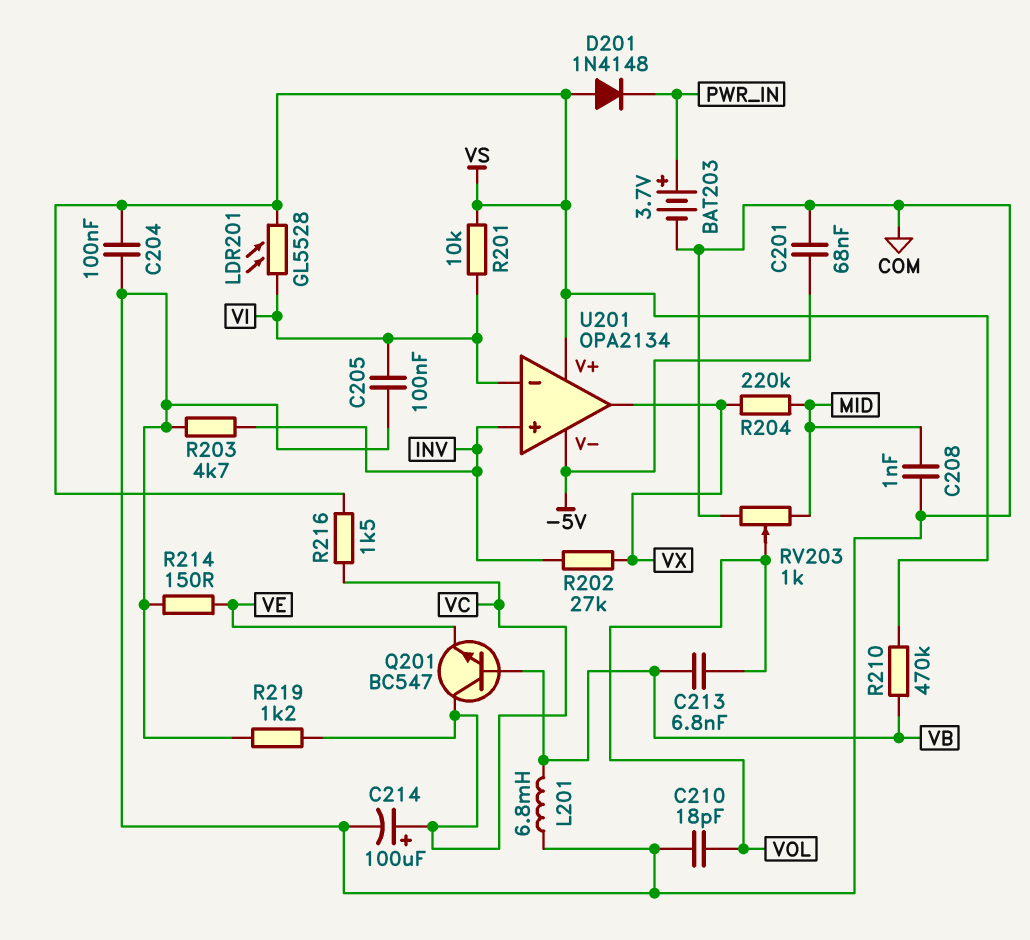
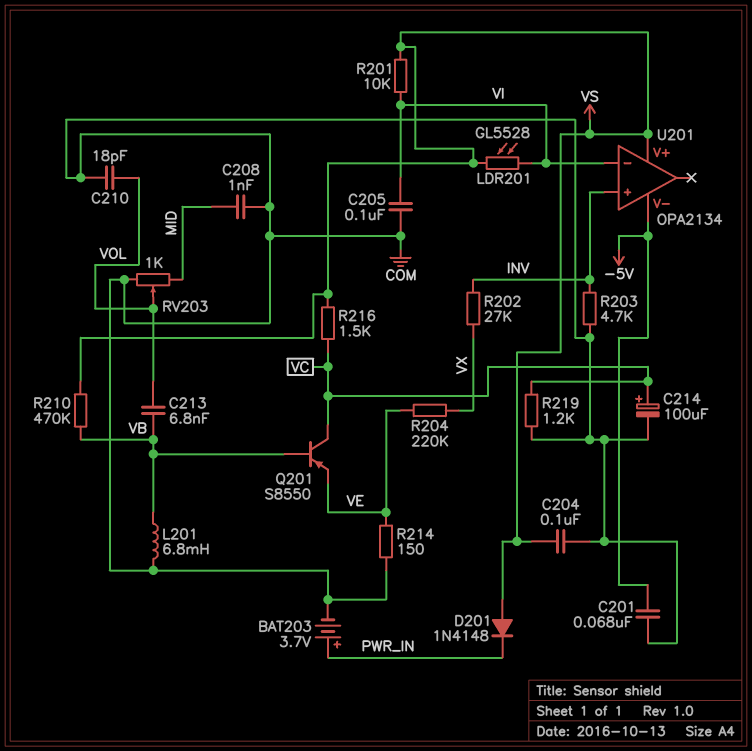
Q201: NPN BC547 (B VB, C VC, E VE) -> PNP S8550 (B VB, C VC, E VE)
R204: 220k (MID, VX) -> 220k (VE, VX)
U201 pin out: VX -> none

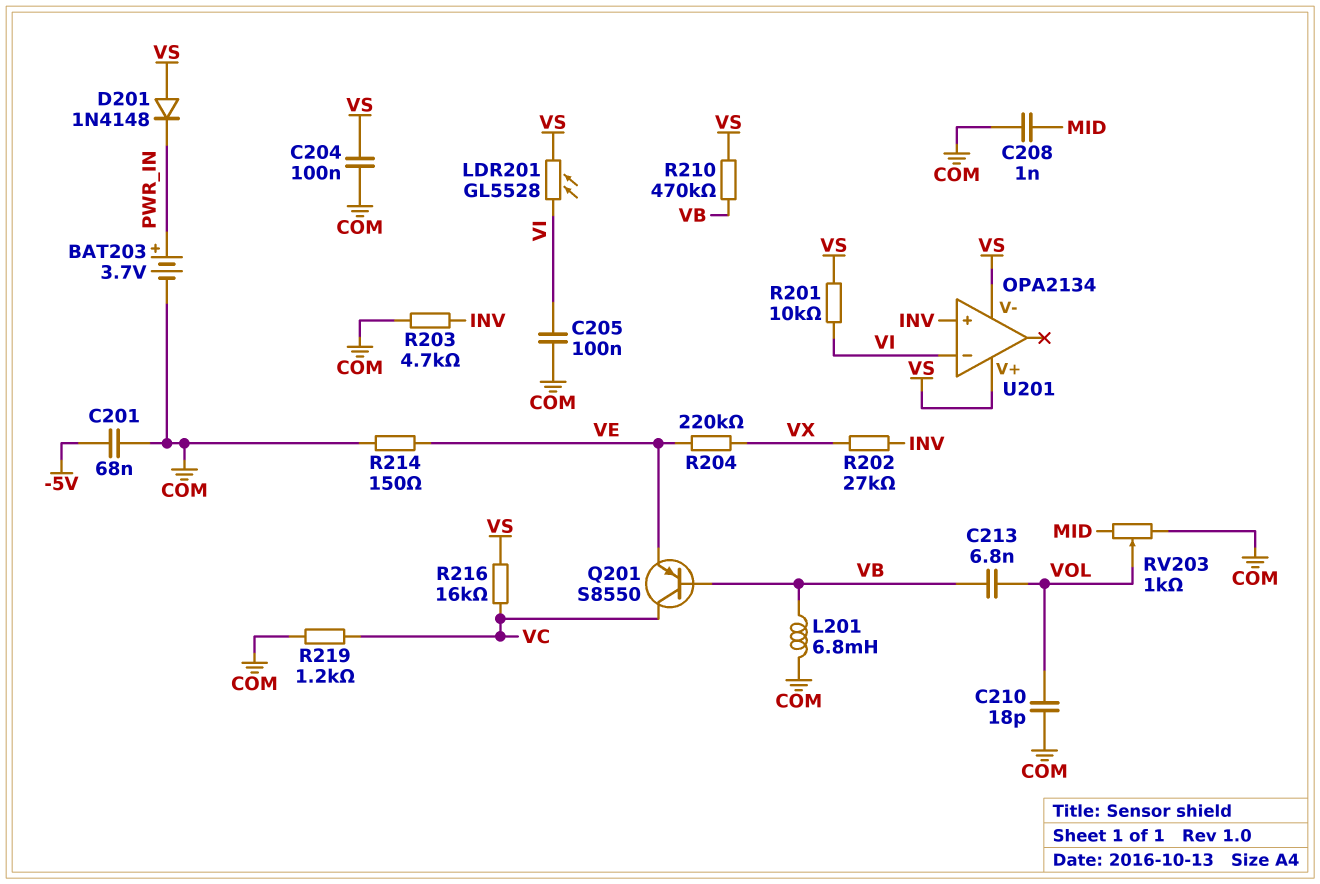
C214: 100uF (plus VC, minus COM) -> none
R216: 1.5k (VC, VS) -> 16k (VC, VS)
U201 pin V-: -5V -> VS

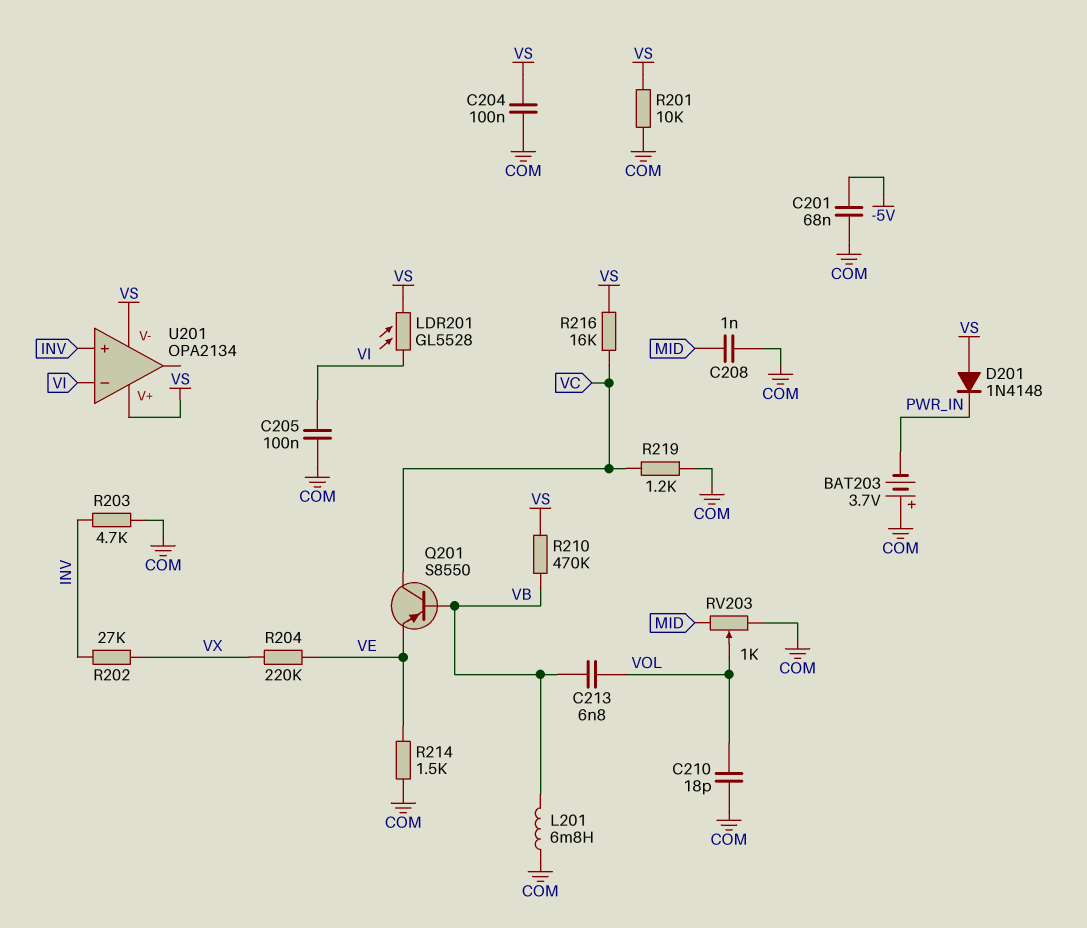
BAT203: 3.7V (plus PWR_IN, minus COM) -> 3.7V (plus COM, minus PWR_IN)
R201: 10k (VI, VS) -> 10k (COM, VS)
R214: 150 (COM, VE) -> 1.5k (COM, VE)

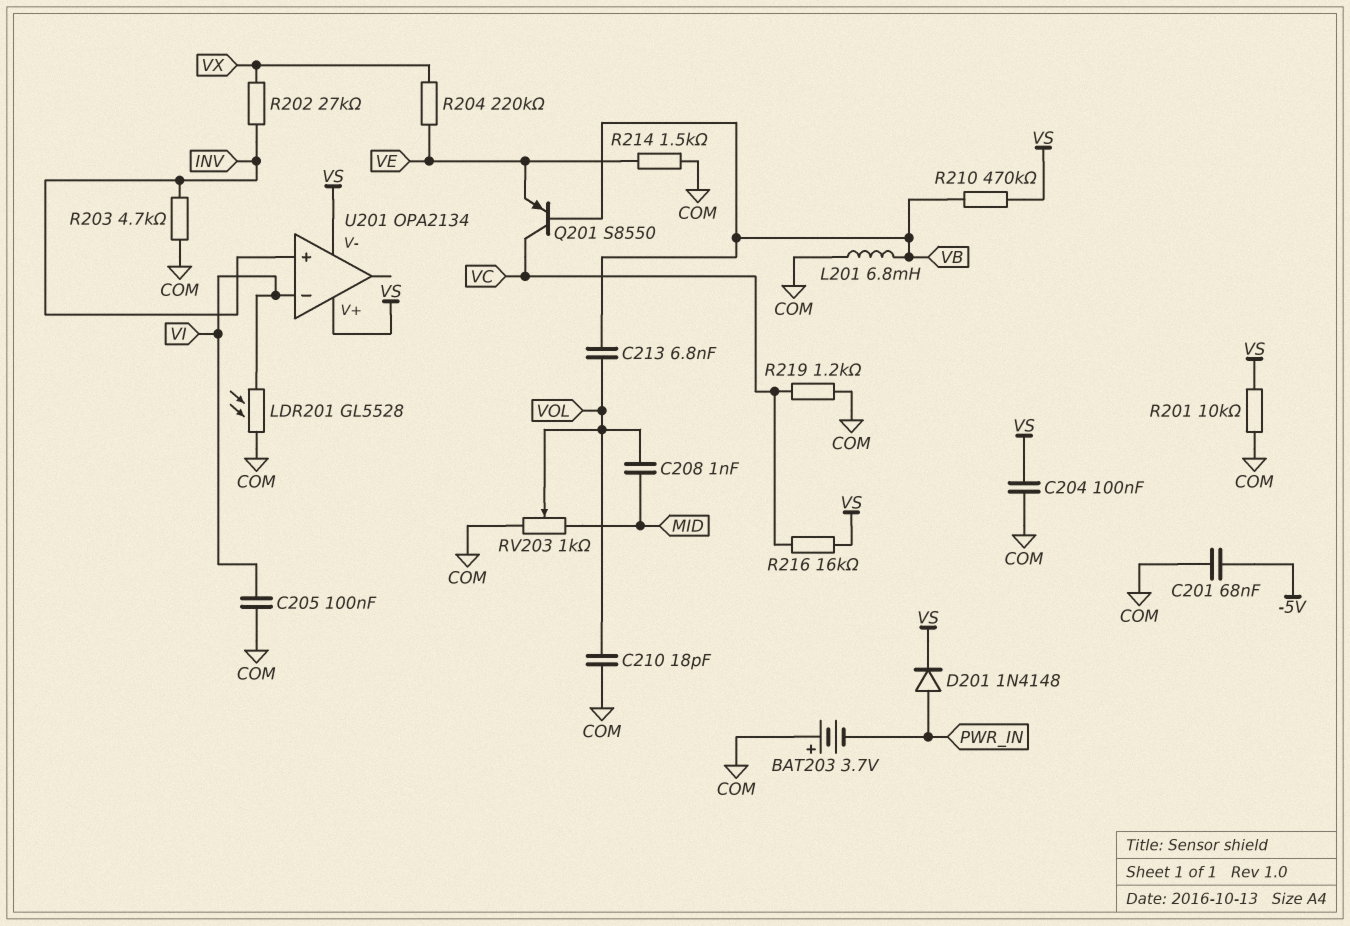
C208: 1nF (COM, MID) -> 1nF (MID, VOL)
D201: diode 1N4148 (A VS, K PWR_IN) -> diode 1N4148 (A PWR_IN, K VS)
LDR201: GL5528 (VI, VS) -> GL5528 (COM, VI)

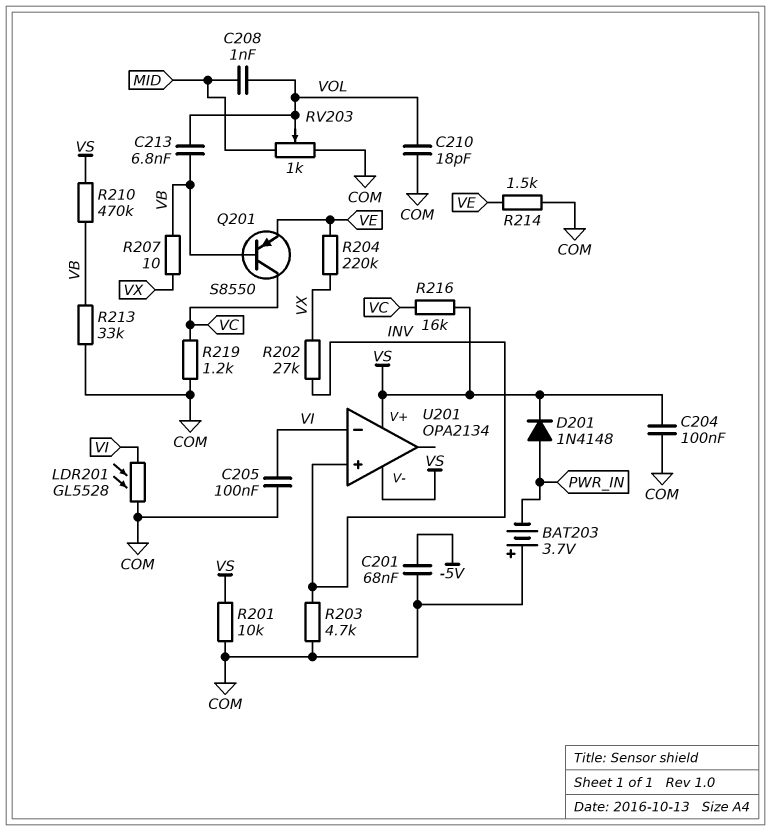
L201: 6.8mH (COM, VB) -> none
R207: none -> 10 (VB, VX)
R213: none -> 33k (COM, VB)

